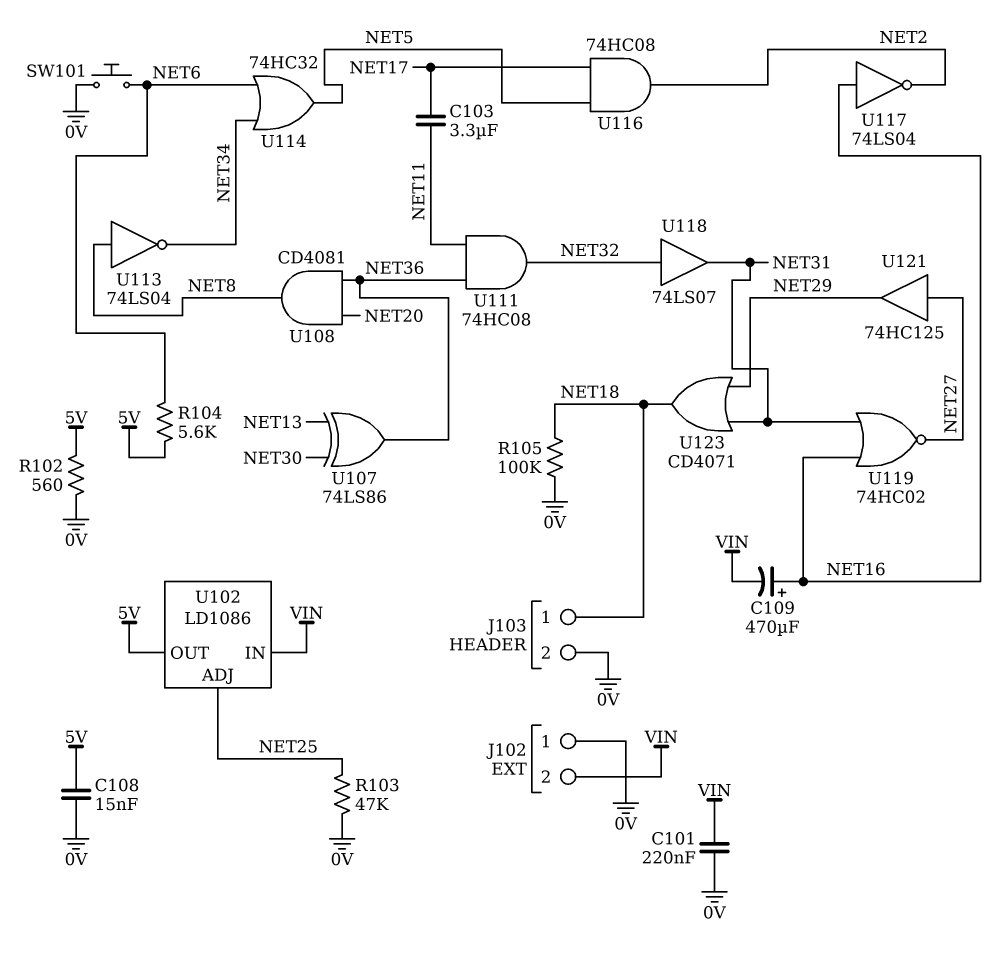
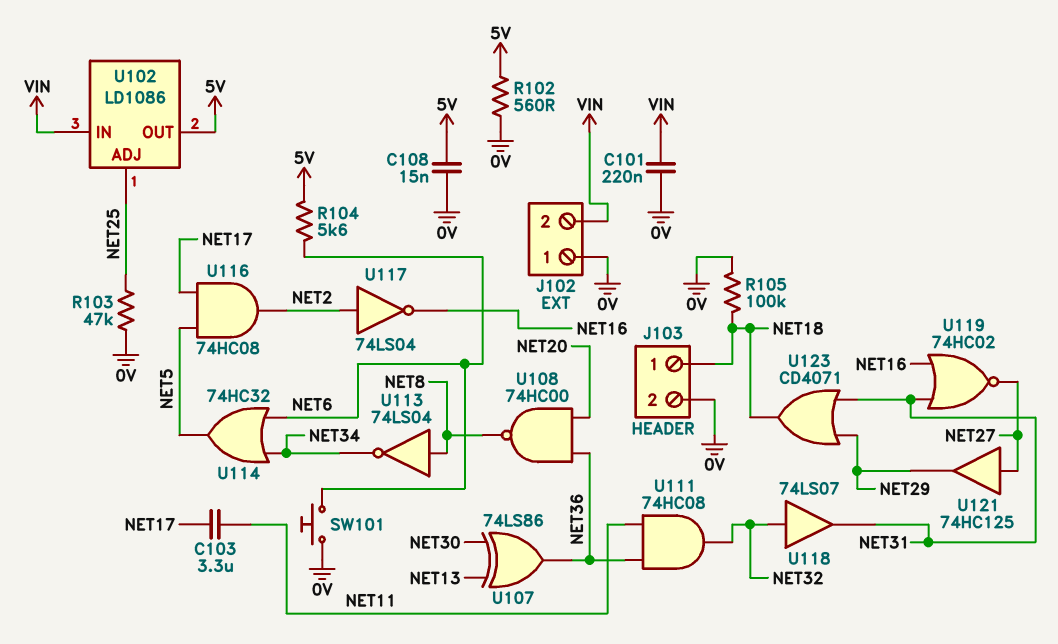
C109: 470uF (plus NET16, minus VIN) -> none
U108: AND CD4081 (in NET20, in NET36, out NET8) -> NAND 74HC00 (in NET20, in NET36, out NET8)
U117: NOT 74LS04 (in NET16, out NET2) -> NOT 74LS04 (in NET2, out NET16)

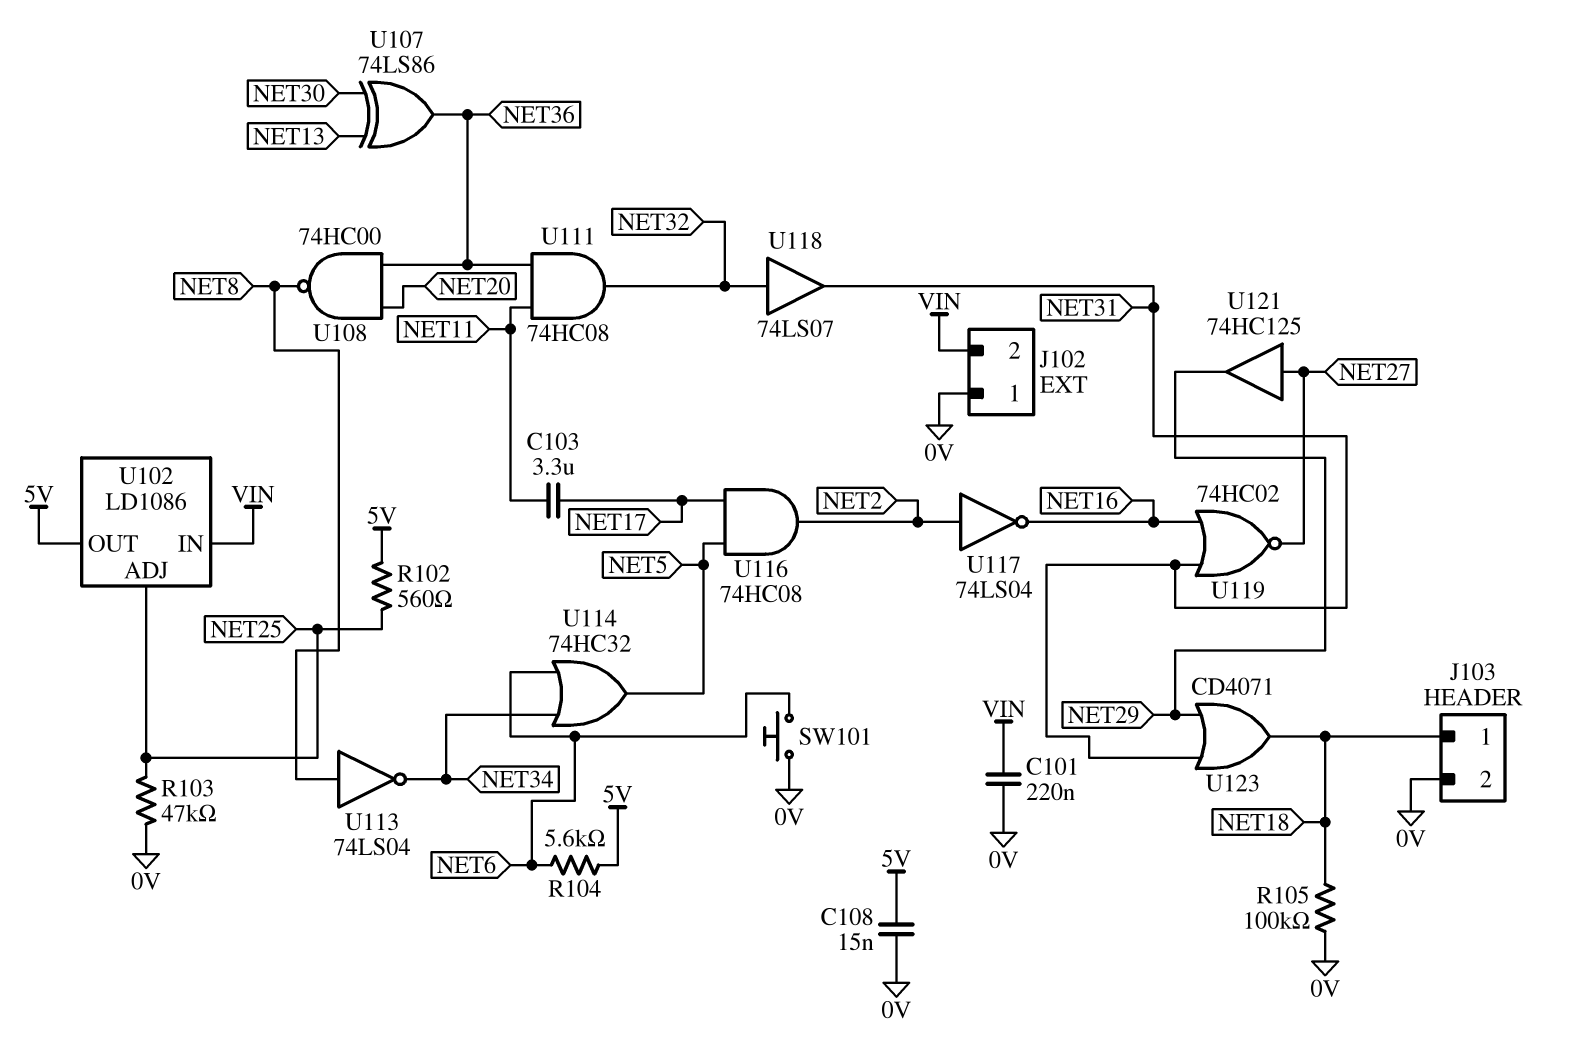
R102: 560 (0V, 5V) -> 560 (5V, NET25)

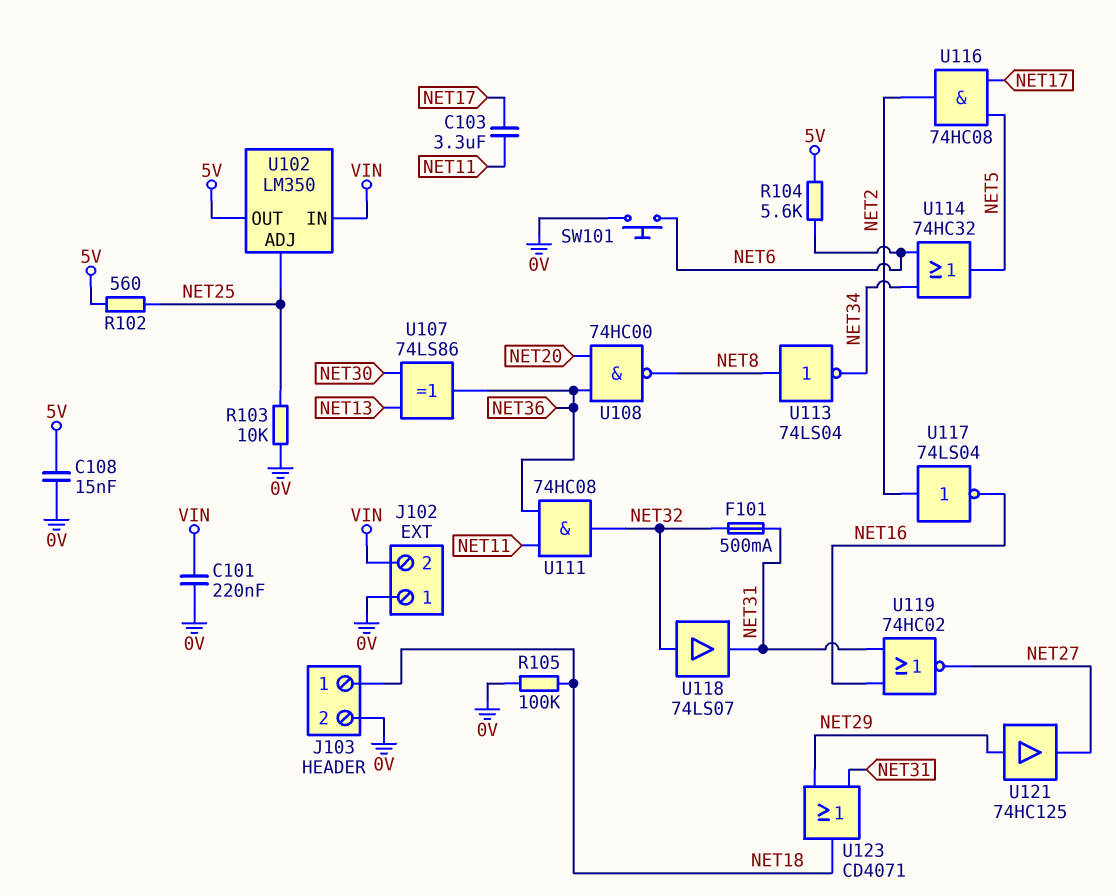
F101: none -> 500mA (NET31, NET32)
R103: 47k (0V, NET25) -> 10k (0V, NET25)
U102: LD1086 -> LM350
U121: buffer 74HC125 (in NET27, out NET29) -> buffer 74HC125 (in NET29, out NET27)

